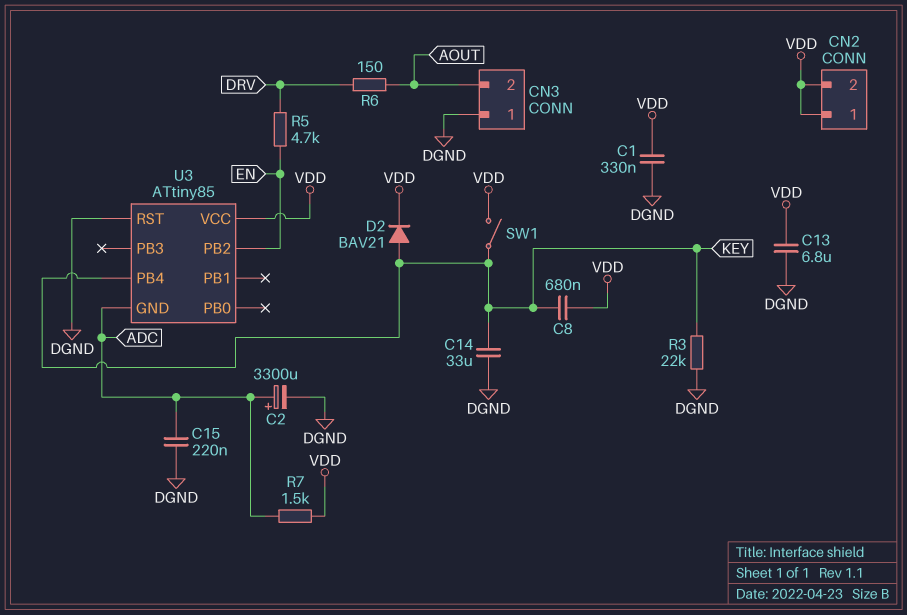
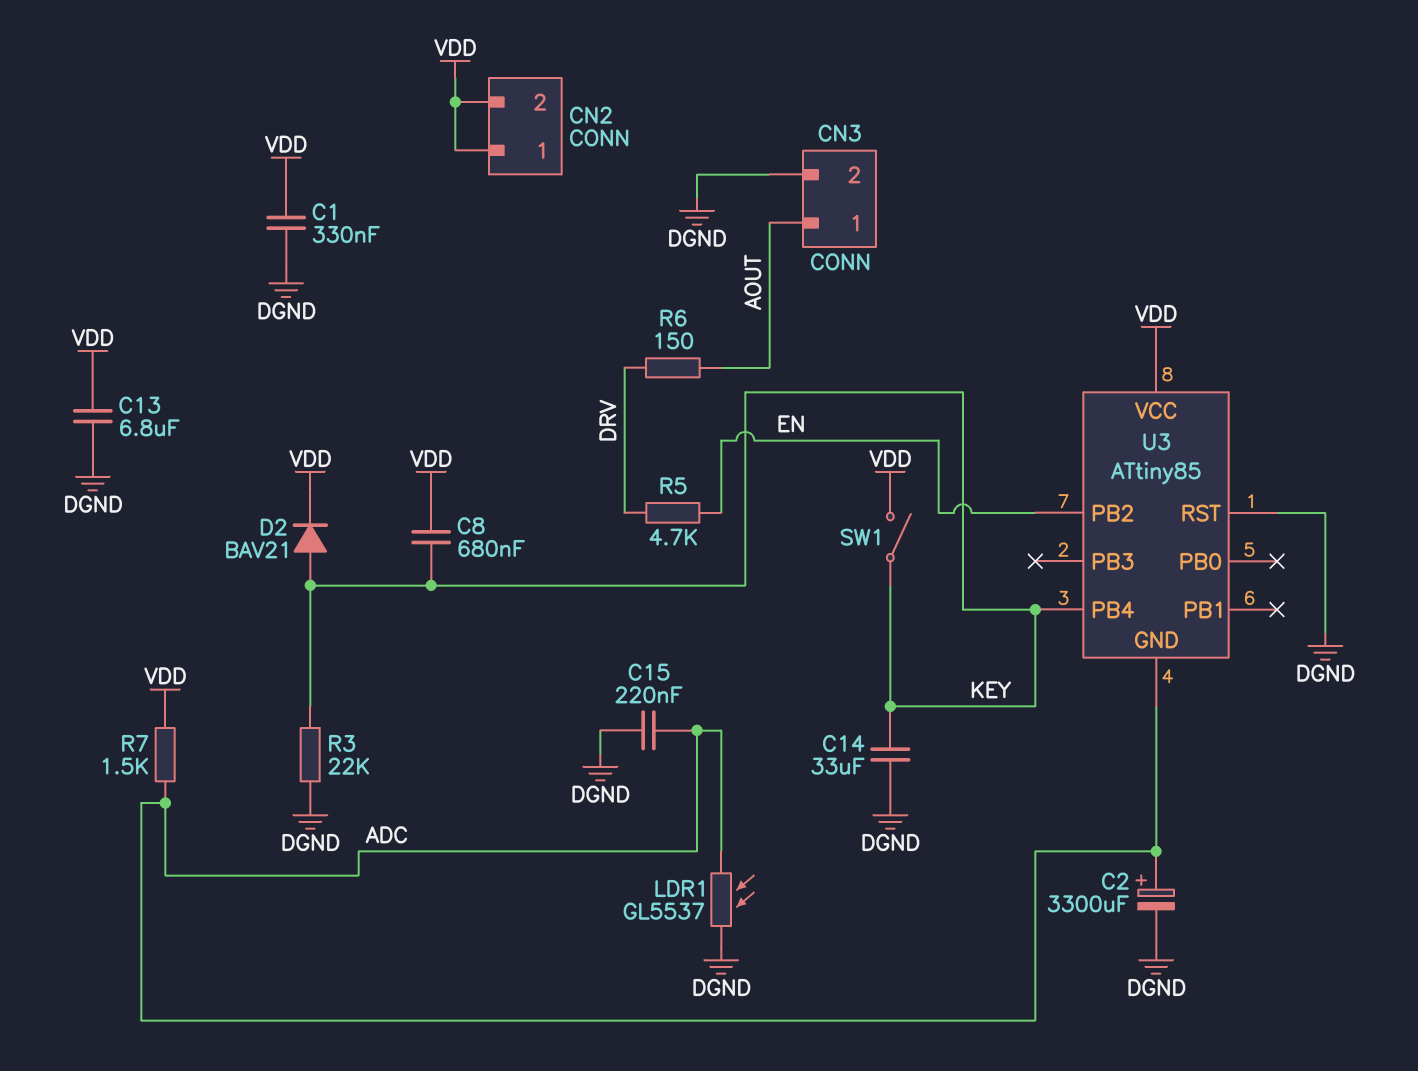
CN3 pin 1: DGND -> AOUT
CN3 pin 2: AOUT -> DGND
LDR1: none -> GL5537 (ADC, DGND)

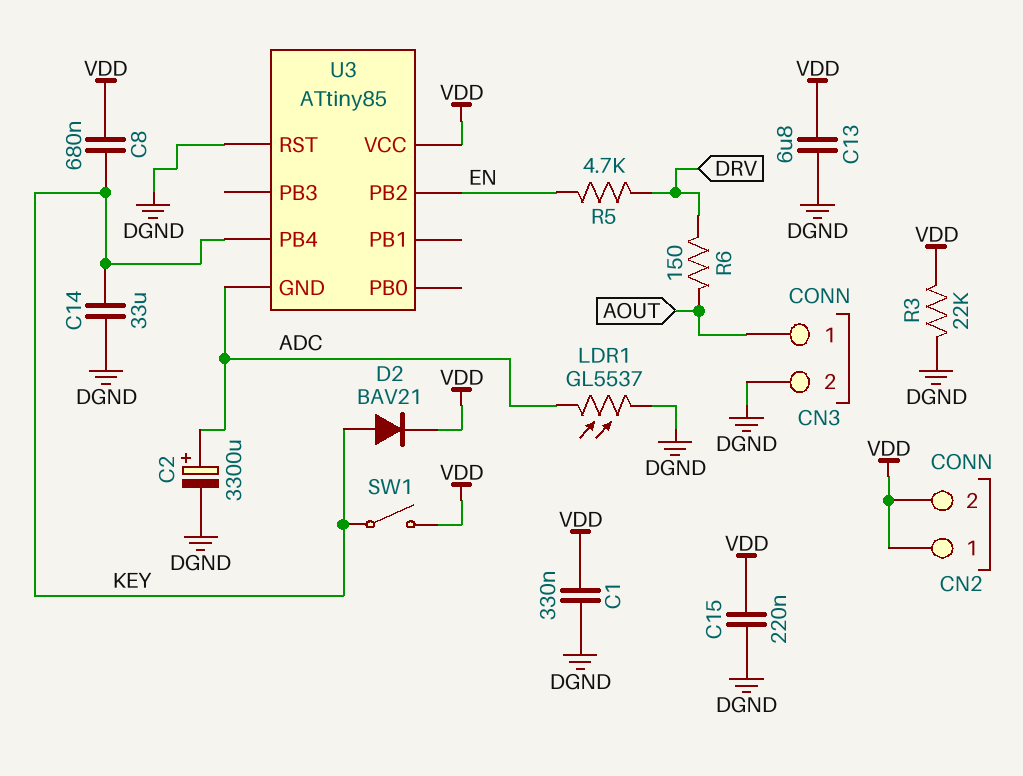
C15: 220nF (ADC, DGND) -> 220nF (DGND, VDD)
R3: 22k (DGND, KEY) -> 22k (DGND, VDD)
R7: 1.5k (ADC, VDD) -> none

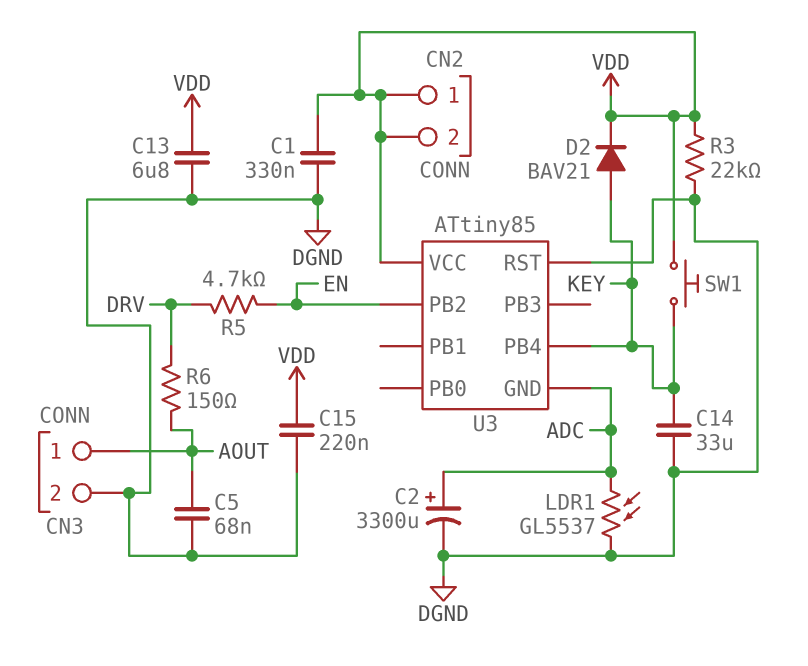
C5: none -> 68nF (AOUT, DGND)
C8: 680nF (KEY, VDD) -> none
SW1: switch (KEY, VDD) -> button (KEY, VDD)

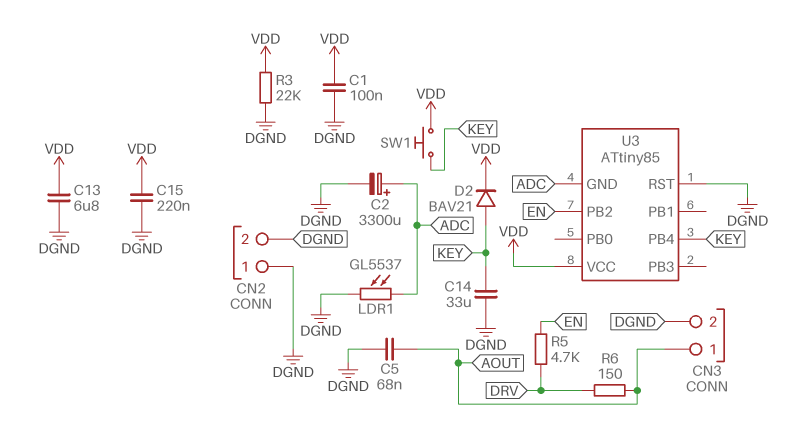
C1: 330nF (DGND, VDD) -> 100nF (DGND, VDD)
CN2 pin 1: VDD -> DGND
CN2 pin 2: VDD -> DGND

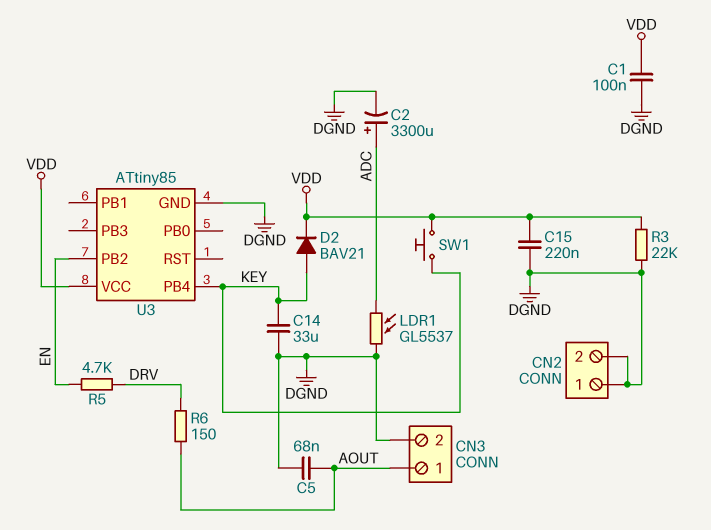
C13: 6.8uF (DGND, VDD) -> none
U3 pin GND: ADC -> DGND
U3 pin RST: DGND -> none

